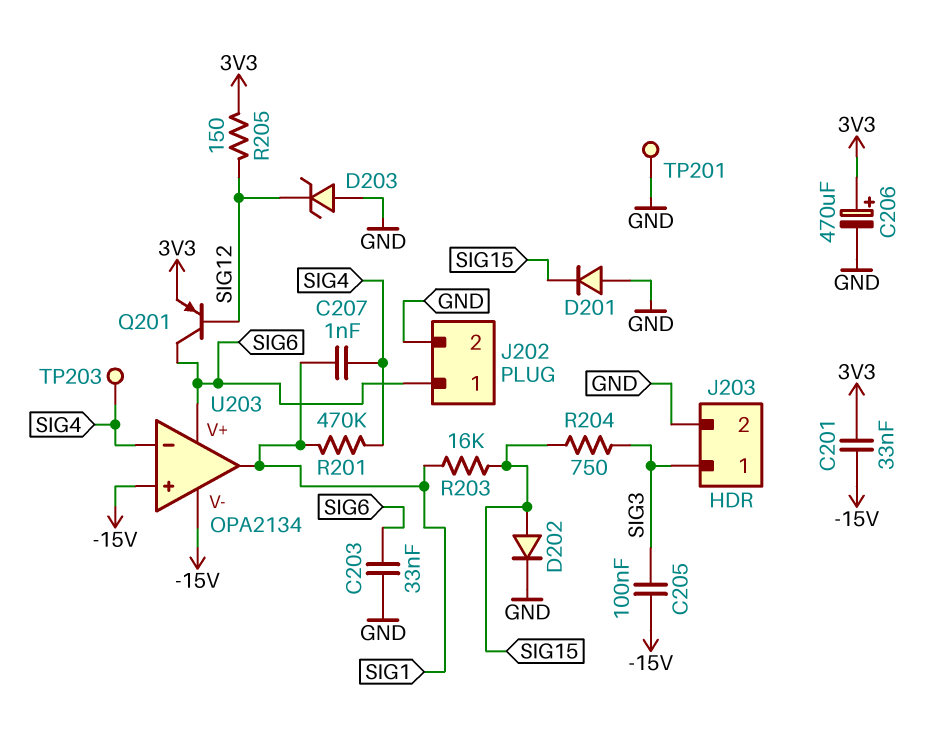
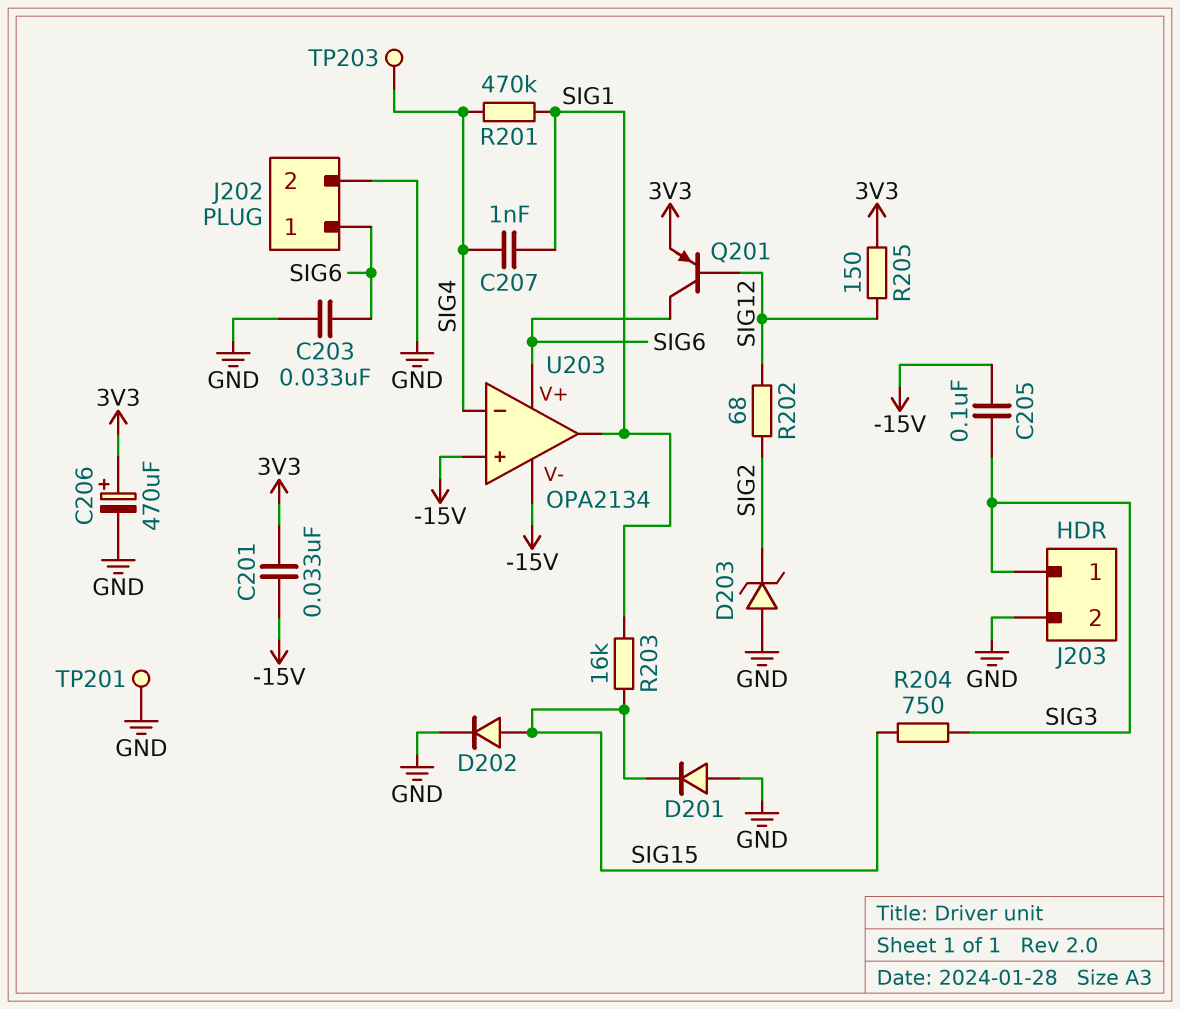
D203: zener (A GND, K SIG12) -> zener (A GND, K SIG2)
R202: none -> 68 (SIG2, SIG12)

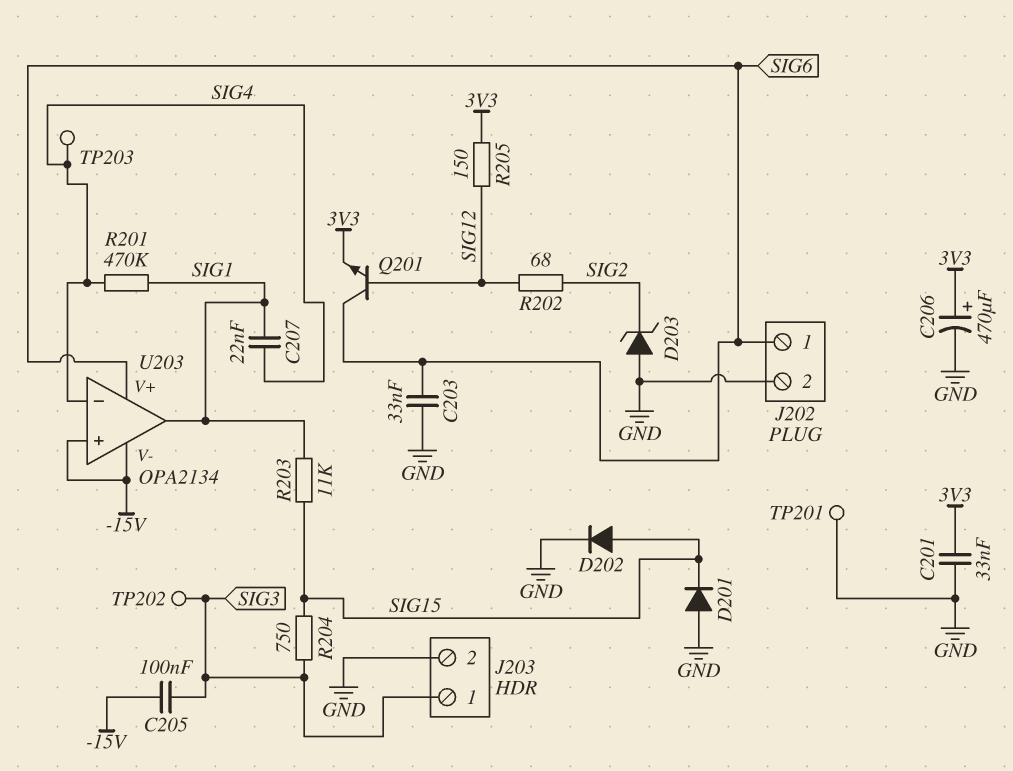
C201: 33nF (-15V, 3V3) -> 33nF (3V3, GND)
C207: 1nF (SIG1, SIG4) -> 22nF (SIG1, SIG4)
Q201: PNP (B SIG12, C SIG6, E 3V3) -> NPN (B SIG12, C SIG6, E 3V3)
R203: 16k (SIG1, SIG15) -> 11k (SIG1, SIG15)
TP202: none -> test point (SIG3)

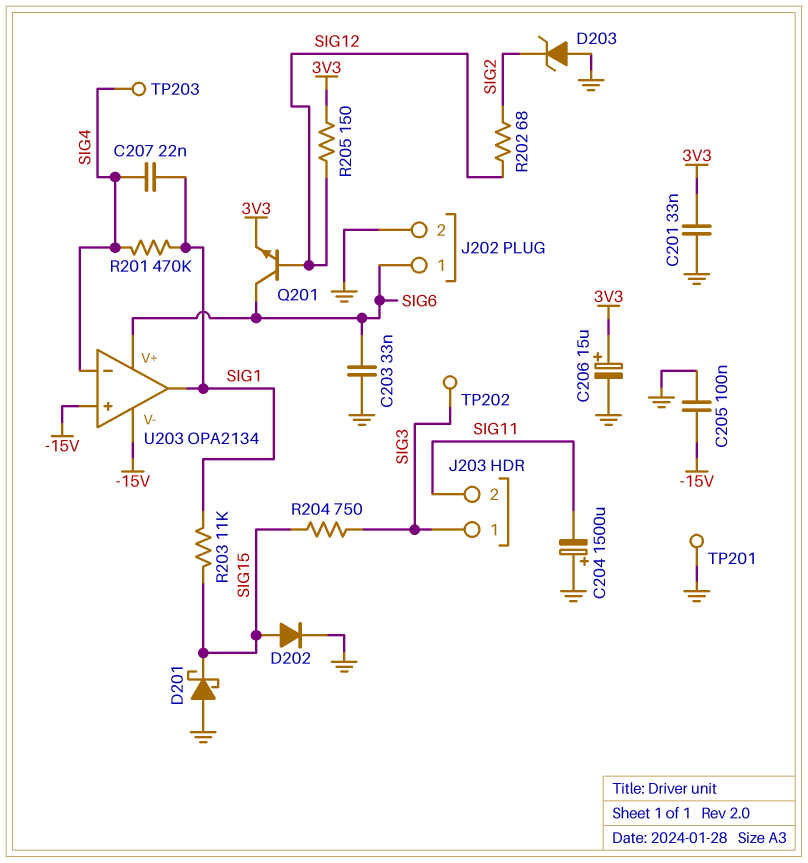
C204: none -> 1500uF (plus GND, minus SIG11)
C205: 100nF (-15V, SIG3) -> 100nF (-15V, GND)
C206: 470uF (plus 3V3, minus GND) -> 15uF (plus 3V3, minus GND)
D201: diode (A GND, K SIG15) -> schottky (A GND, K SIG15)
J203 pin 2: GND -> SIG11

